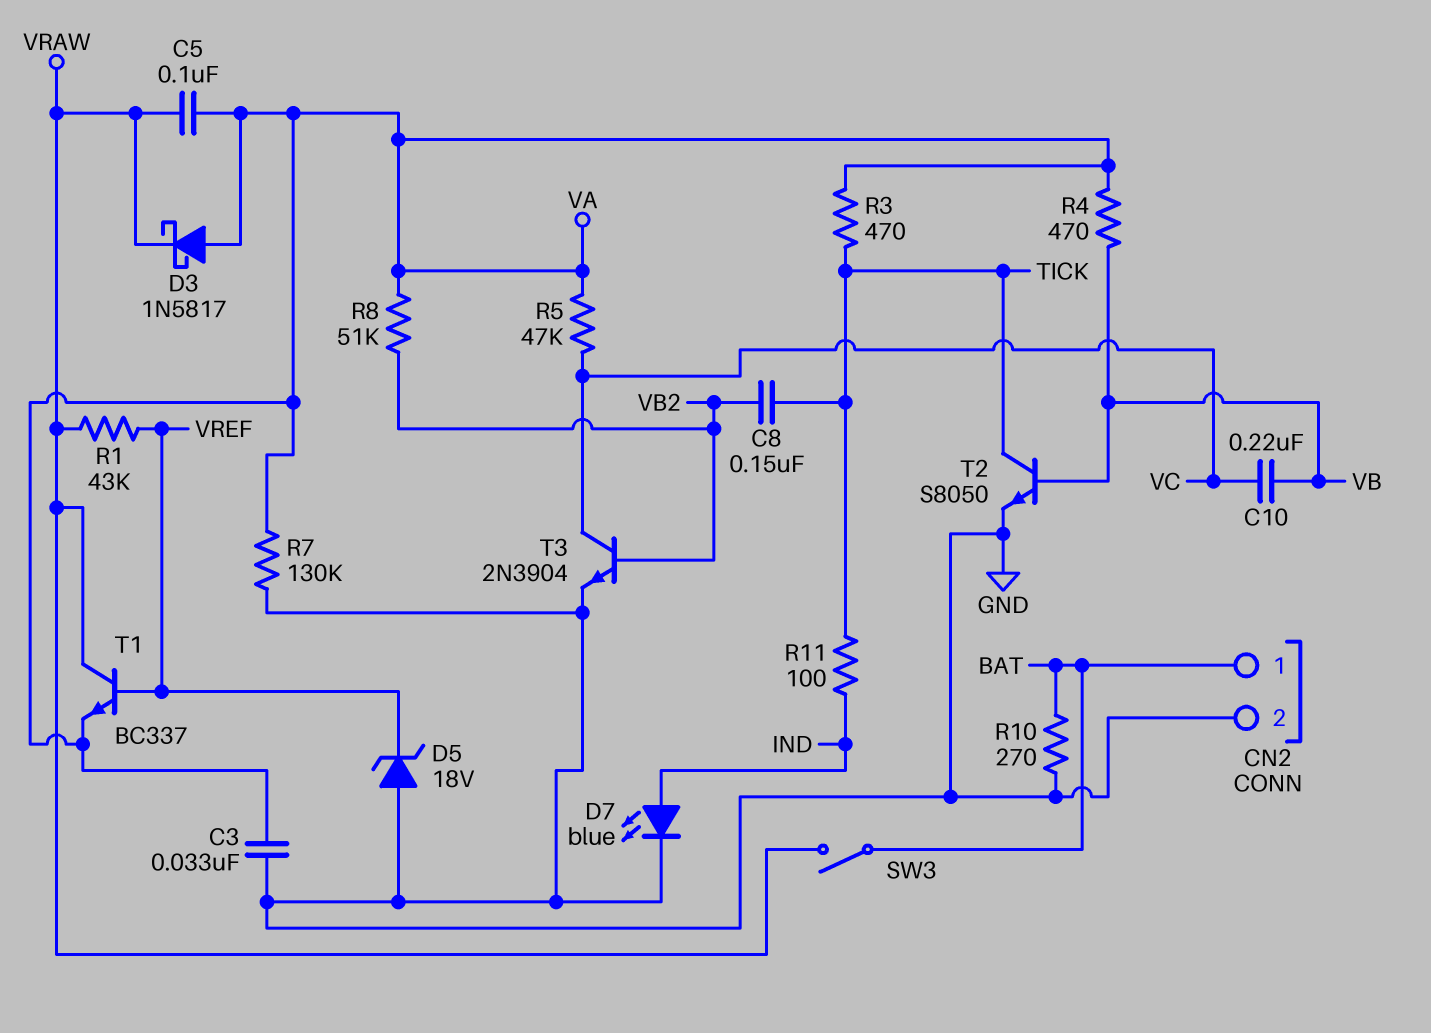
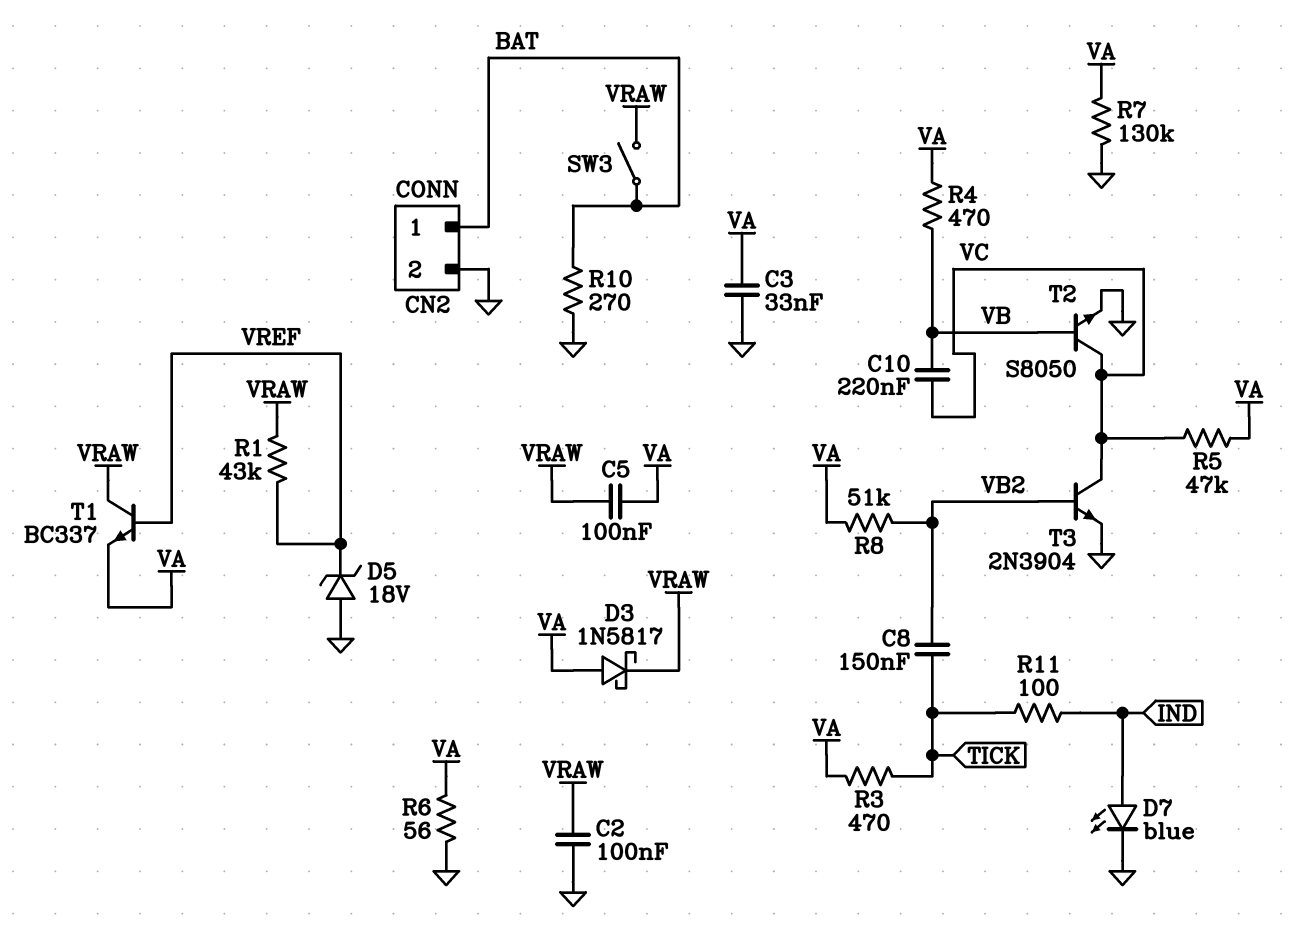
C2: none -> 100nF (GND, VRAW)
R6: none -> 56 (GND, VA)
T2: NPN S8050 (B VB, C TICK, E GND) -> NPN S8050 (B VB, C VC, E GND)

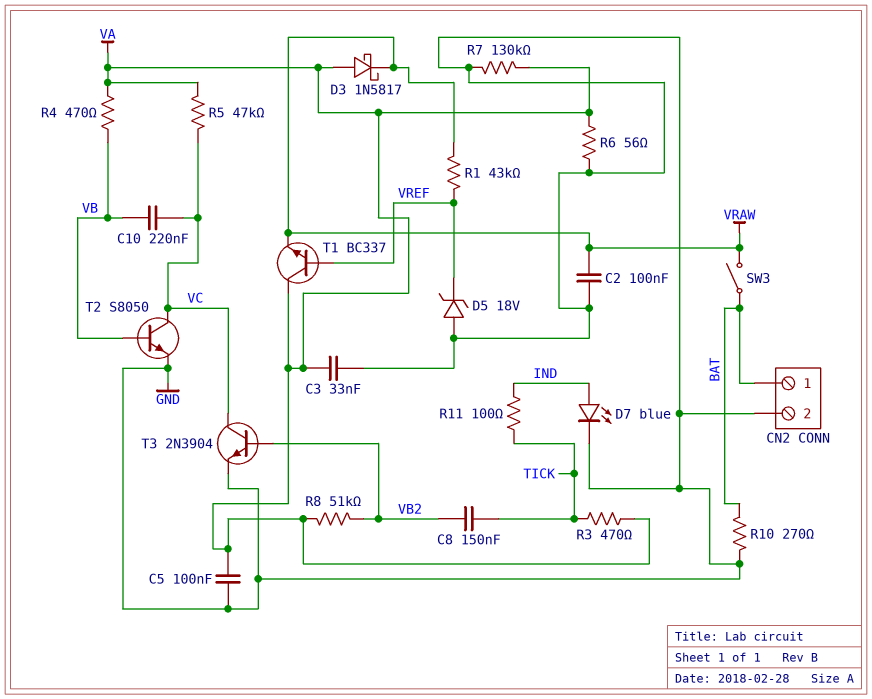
C5: 100nF (VA, VRAW) -> 100nF (GND, VA)
T1: NPN BC337 (B VREF, C VRAW, E VA) -> NPN BC337 (B VREF, C VA, E VRAW)

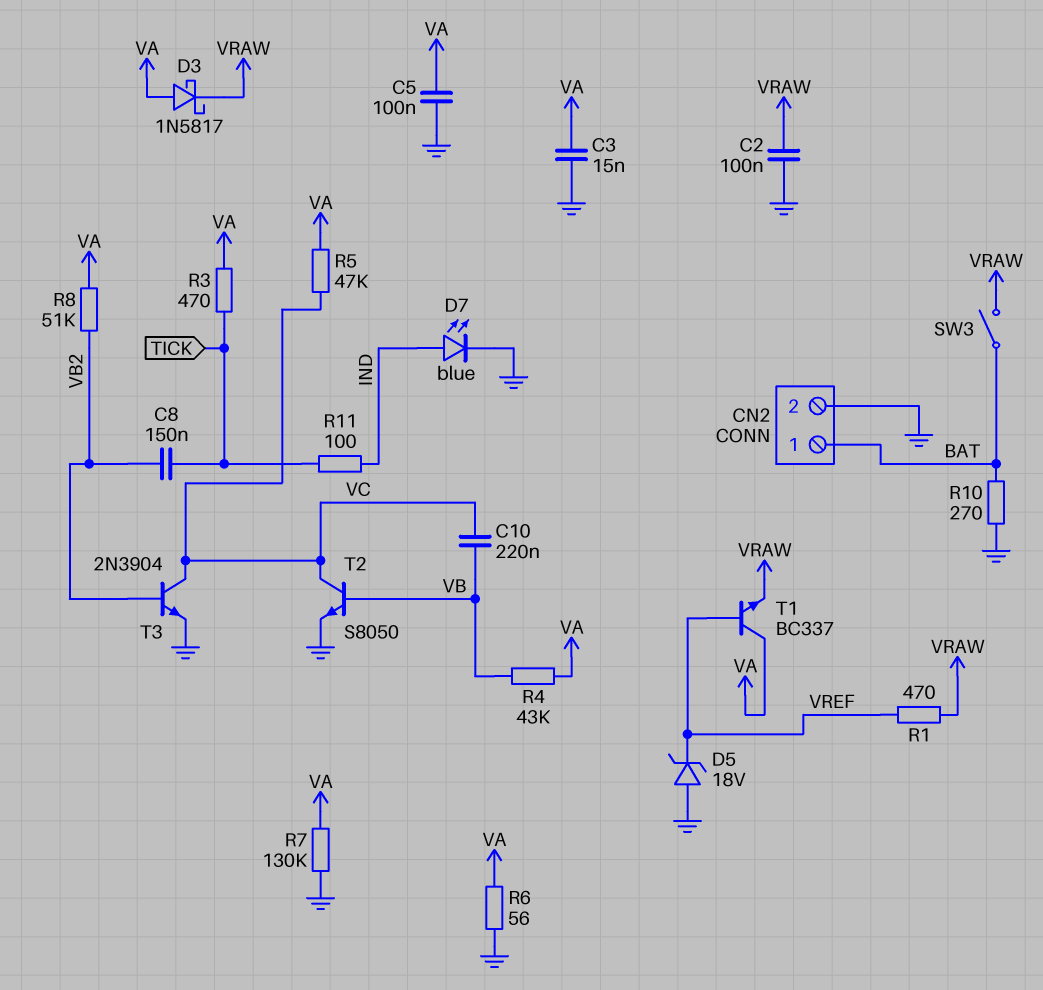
C3: 33nF (GND, VA) -> 15nF (GND, VA)
R1: 43k (VRAW, VREF) -> 470 (VRAW, VREF)
R4: 470 (VA, VB) -> 43k (VA, VB)

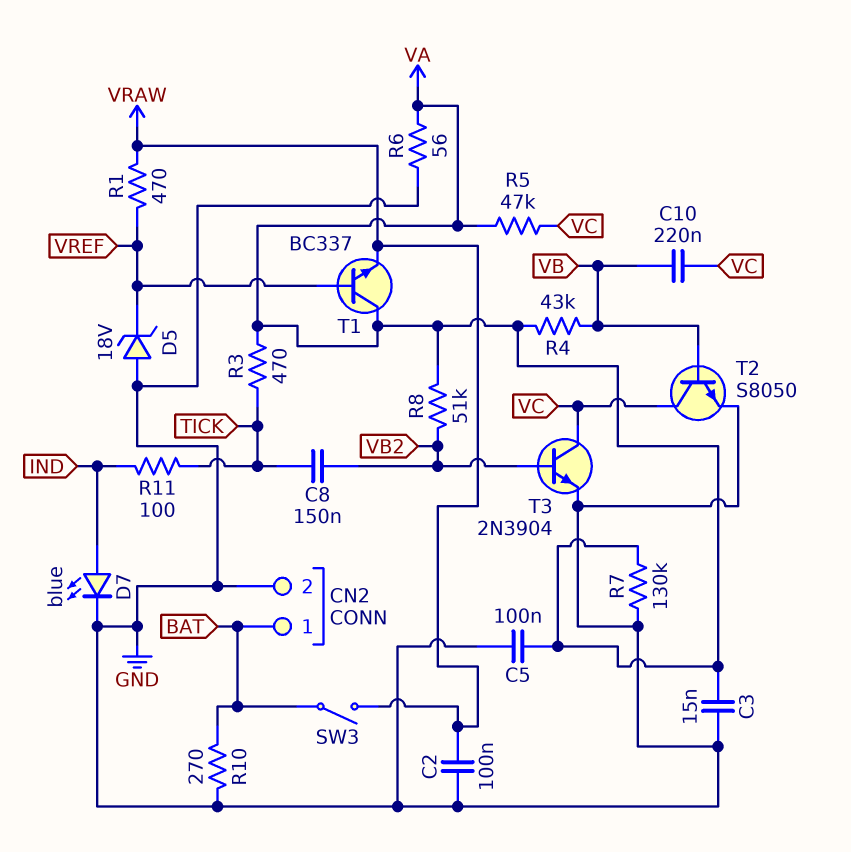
D3: schottky 1N5817 (A VA, K VRAW) -> none

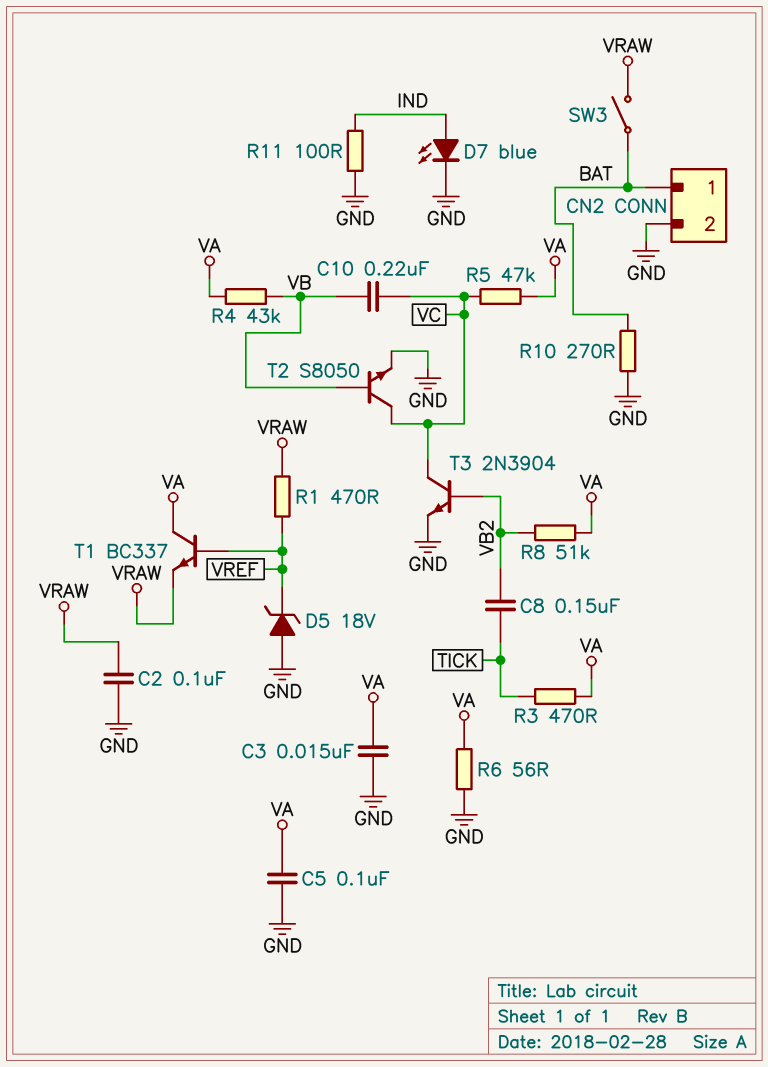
R7: 130k (GND, VA) -> none
R11: 100 (IND, TICK) -> 100 (GND, IND)

